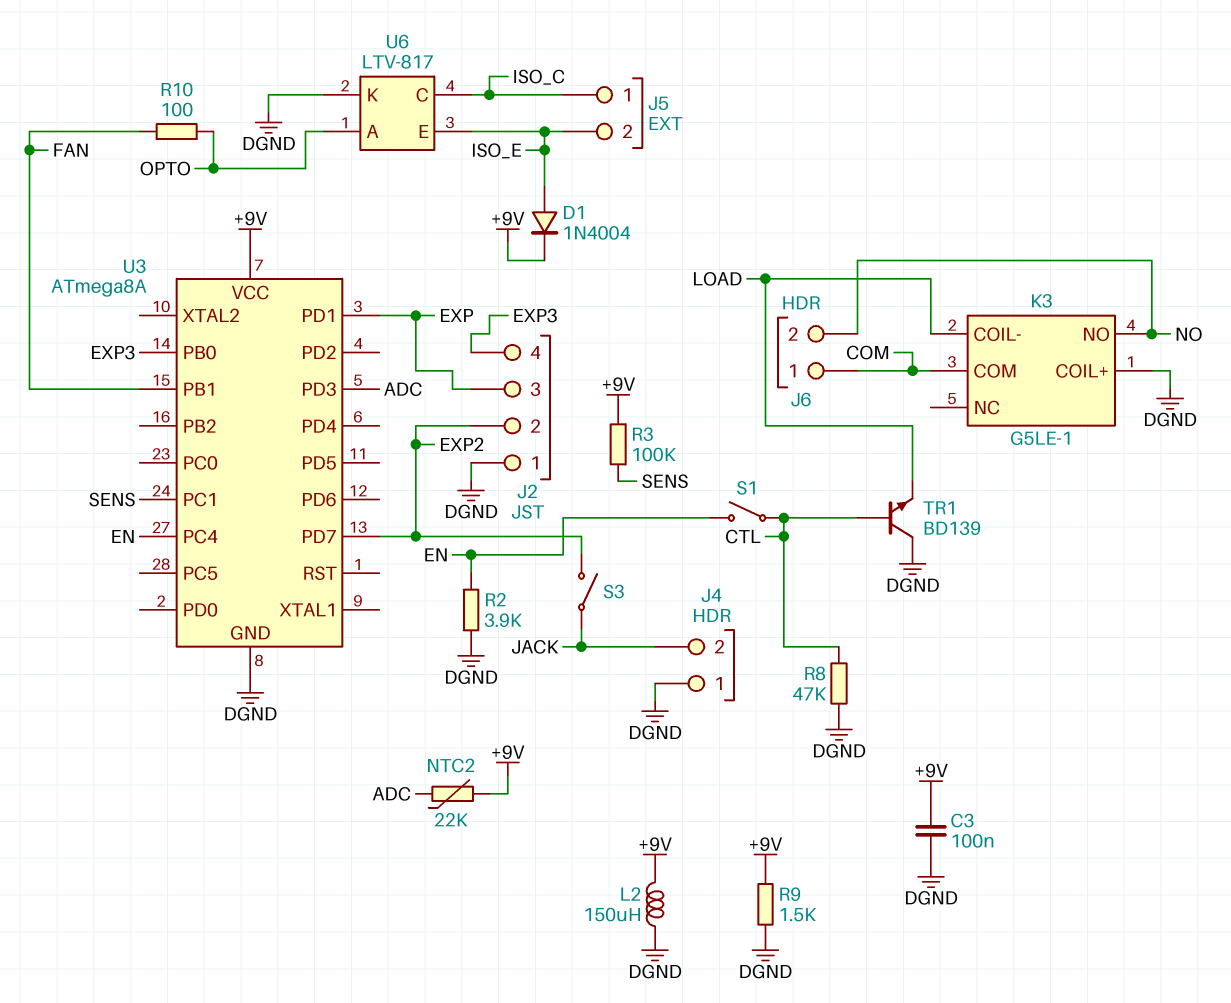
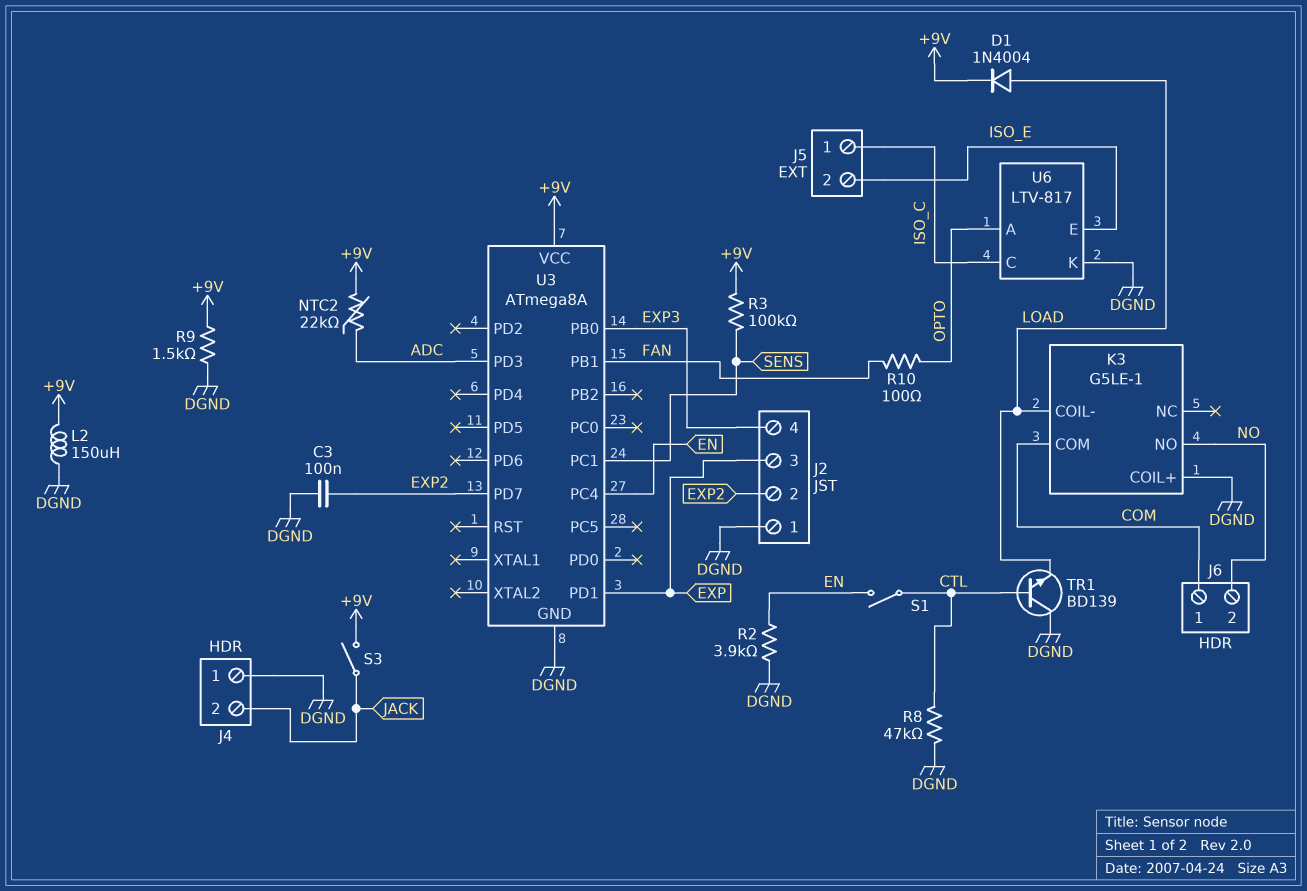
C3: 100nF (+9V, DGND) -> 100nF (DGND, EXP2)
D1: diode 1N4004 (A ISO_E, K +9V) -> diode 1N4004 (A LOAD, K +9V)
S3: switch (EXP2, JACK) -> switch (+9V, JACK)

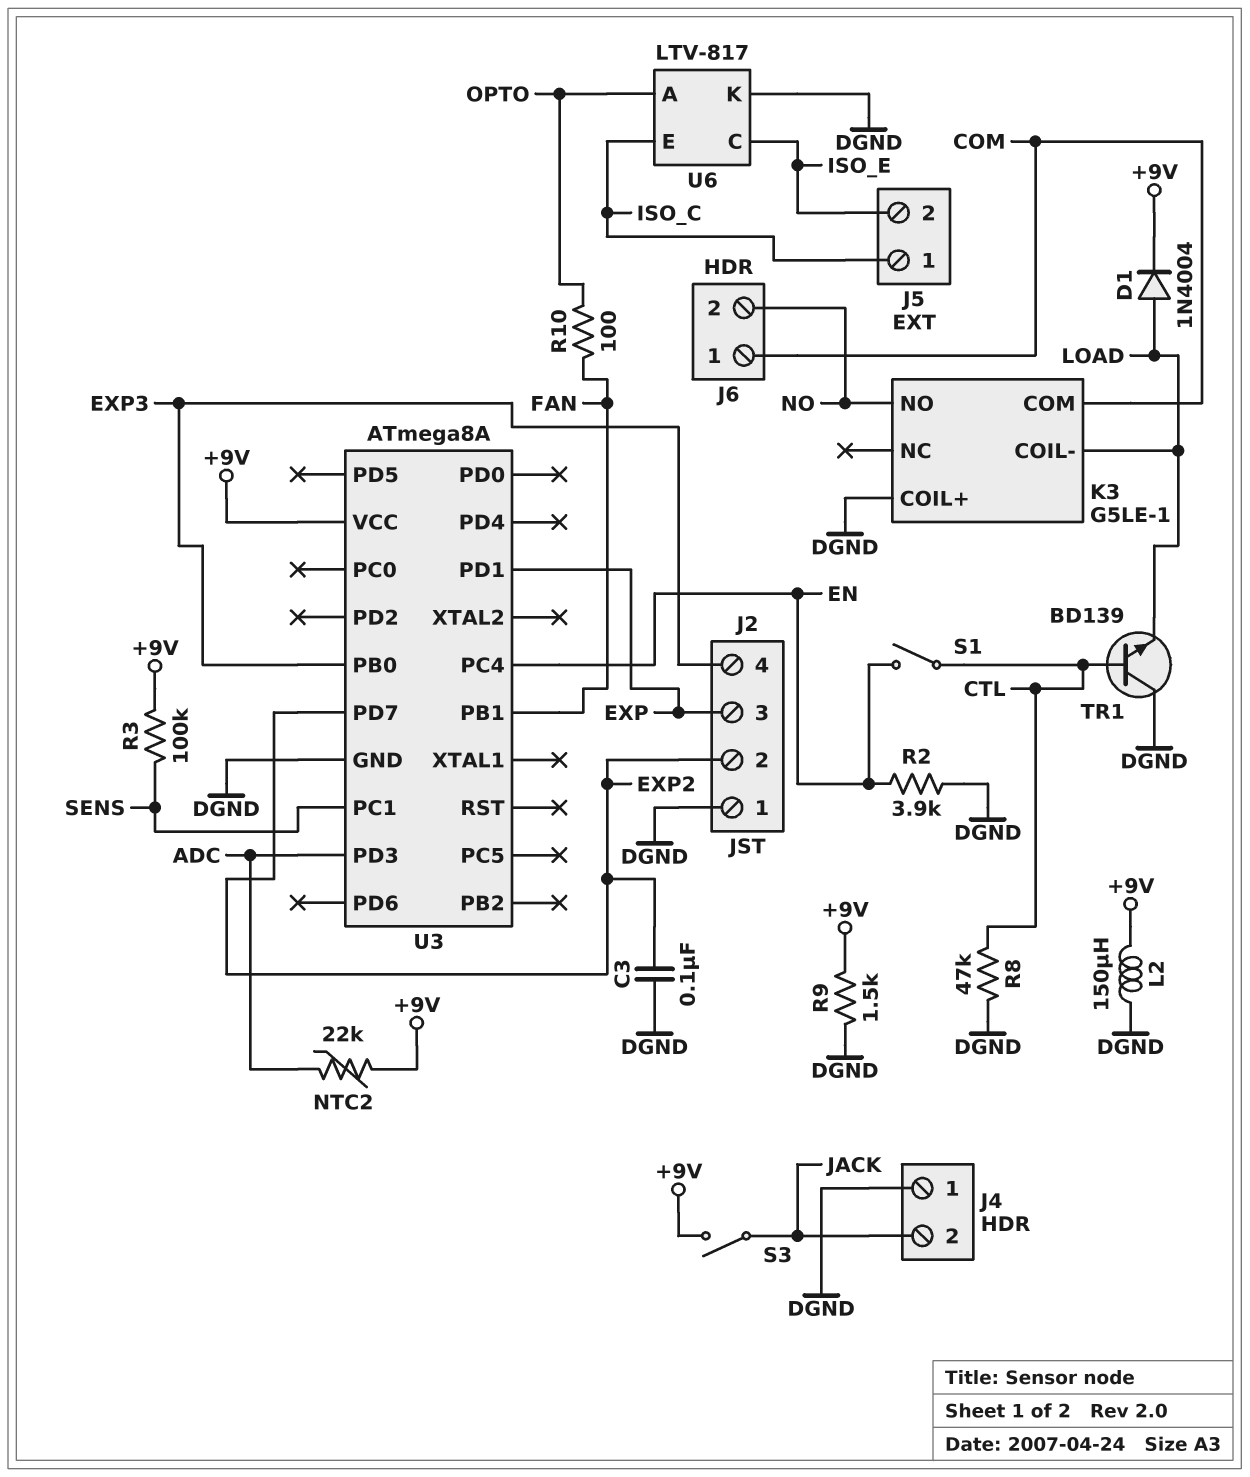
U6 pin C: ISO_C -> ISO_E
U6 pin E: ISO_E -> ISO_C

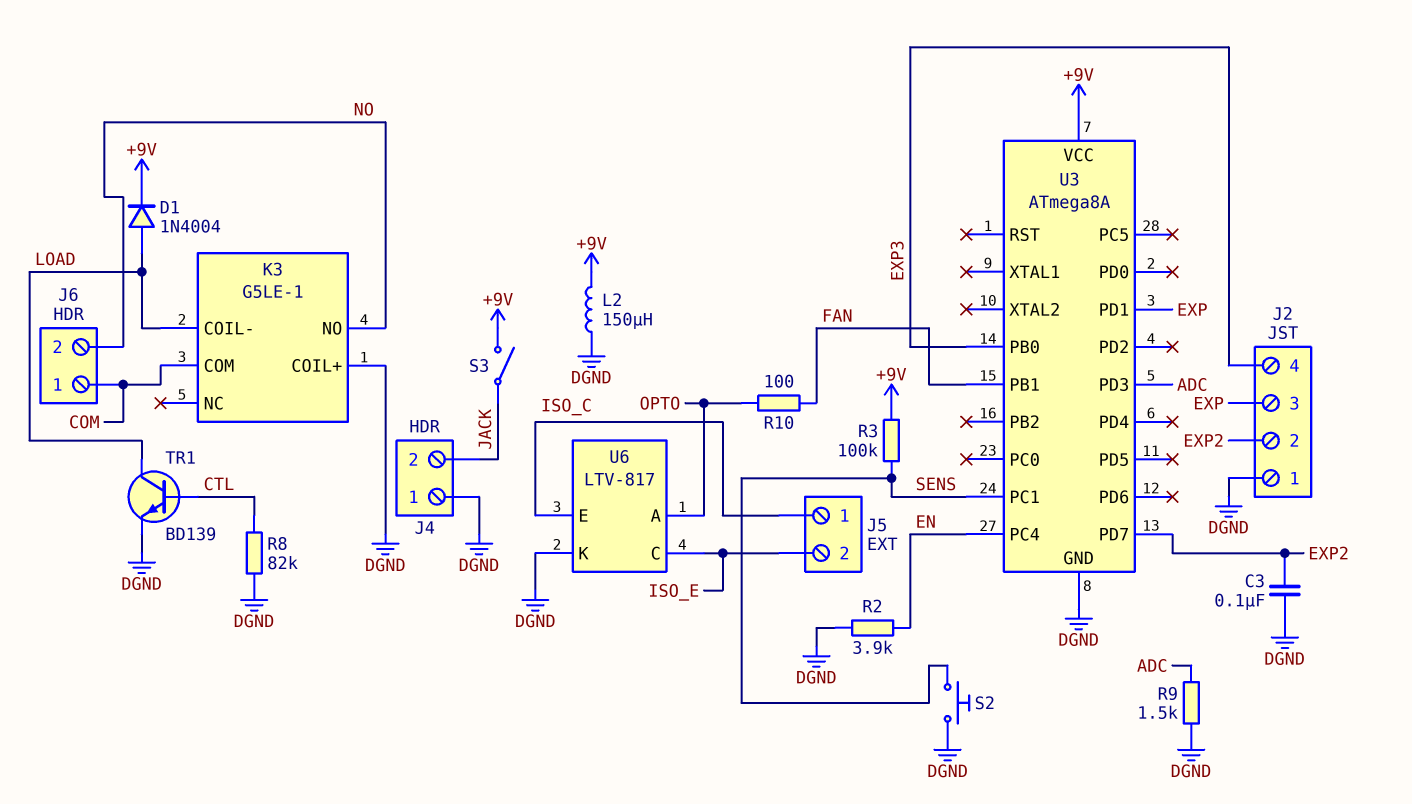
NTC2: 22k (+9V, ADC) -> none
R8: 47k (CTL, DGND) -> 82k (CTL, DGND)
R9: 1.5k (+9V, DGND) -> 1.5k (ADC, DGND)
S1: switch (CTL, EN) -> none
S2: none -> button (DGND, SENS)
TR1: NPN BD139 (B CTL, C DGND, E LOAD) -> NPN BD139 (B CTL, C LOAD, E DGND)

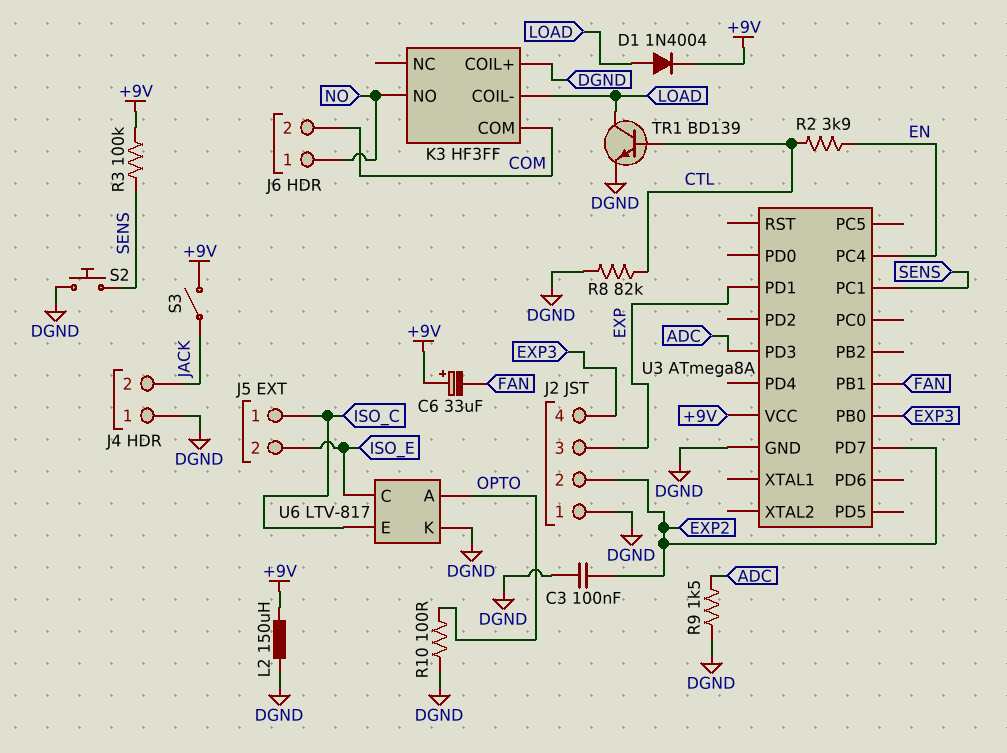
C6: none -> 33uF (plus +9V, minus FAN)
J6 pin 1: COM -> NO
J6 pin 2: NO -> COM
K3: G5LE-1 -> HF3FF
R2: 3.9k (DGND, EN) -> 3.9k (CTL, EN)
R10: 100 (FAN, OPTO) -> 100 (DGND, OPTO)

